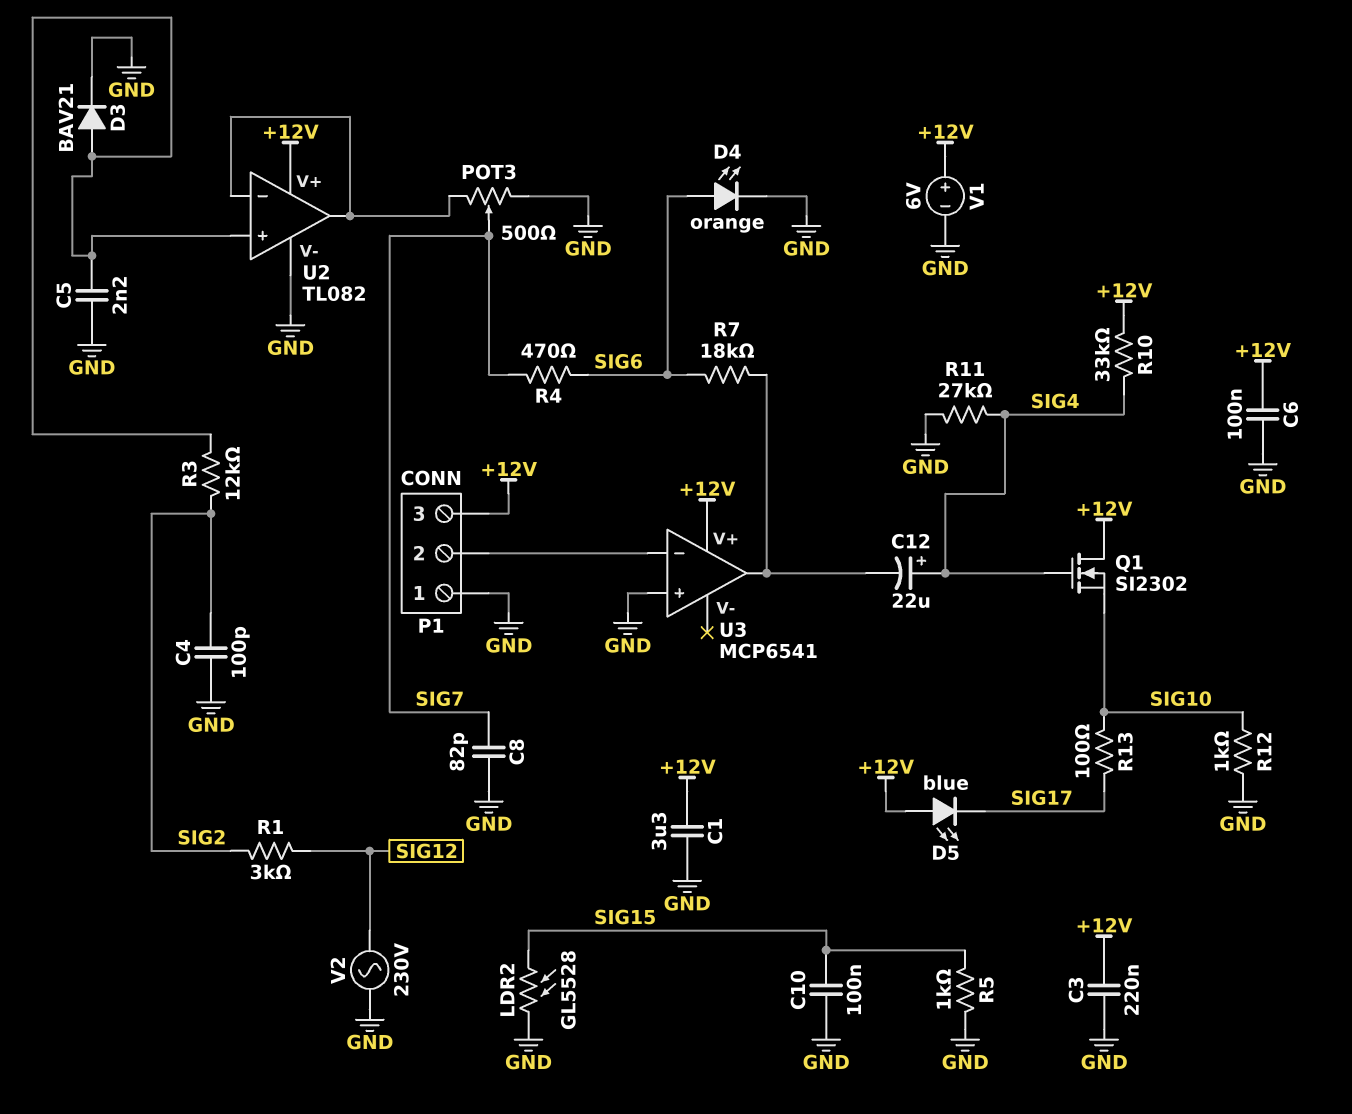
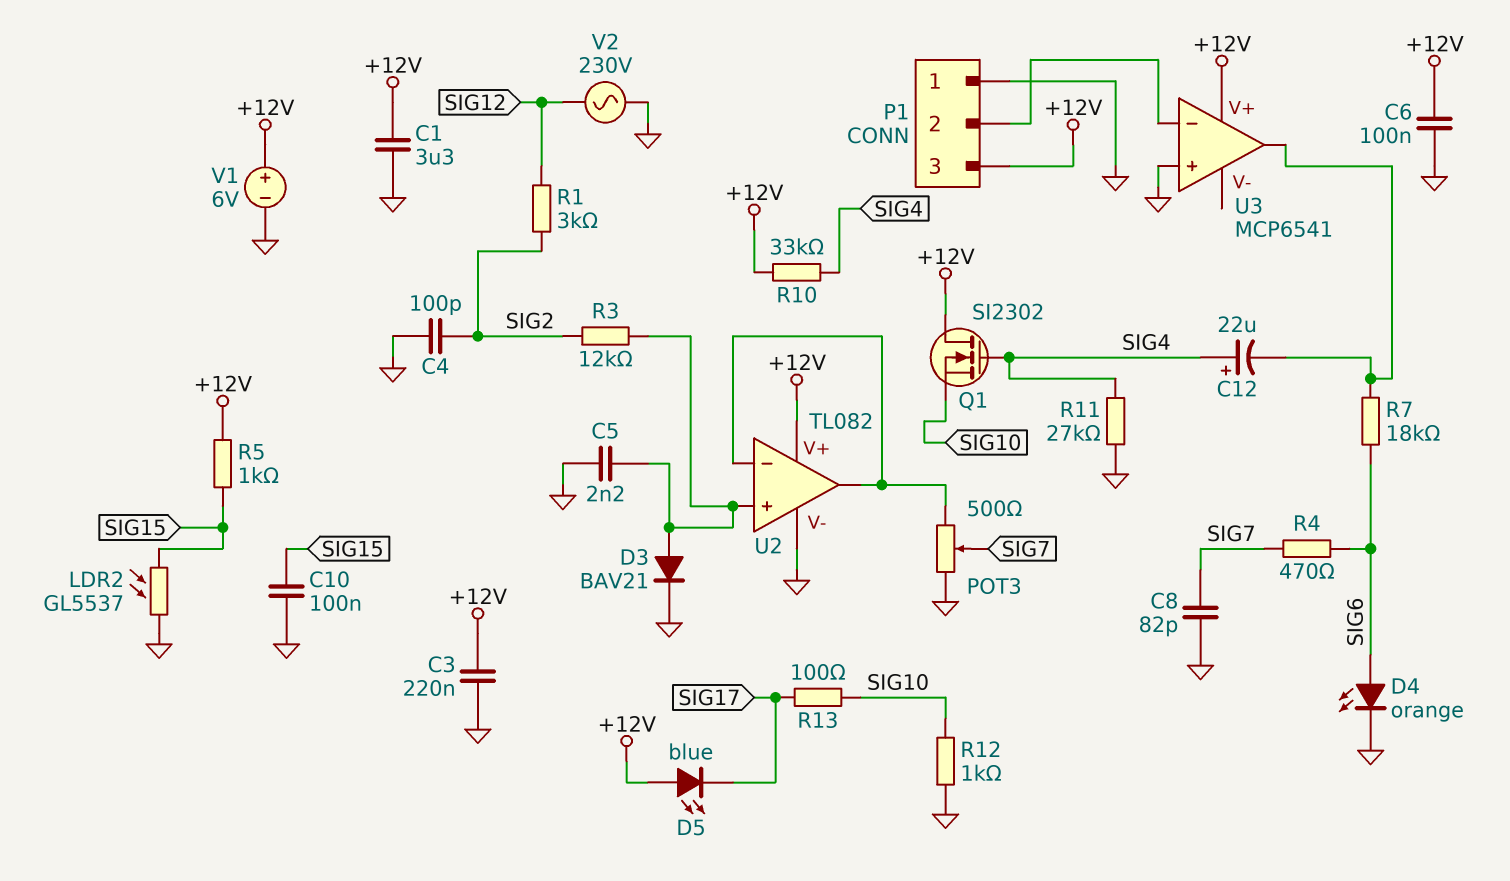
LDR2: GL5528 (GND, SIG15) -> GL5537 (GND, SIG15)
R5: 1k (GND, SIG15) -> 1k (+12V, SIG15)

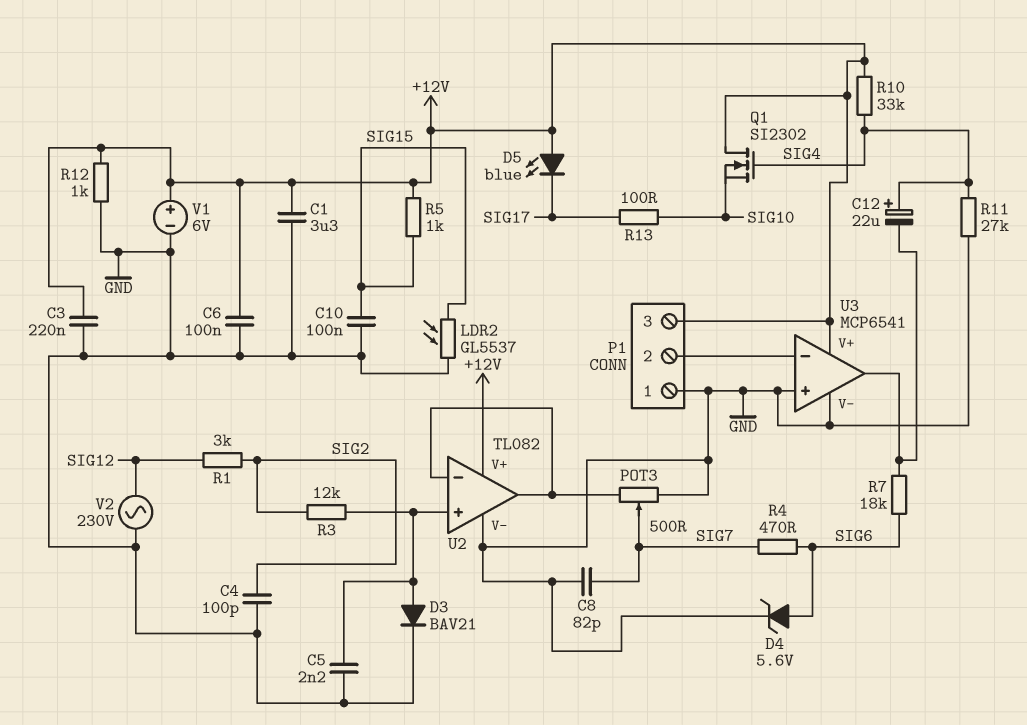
D4: LED orange (A SIG6, K GND) -> zener 5.6V (A SIG6, K GND)
R12: 1k (GND, SIG10) -> 1k (+12V, GND)
U3 pin V-: none -> GND

